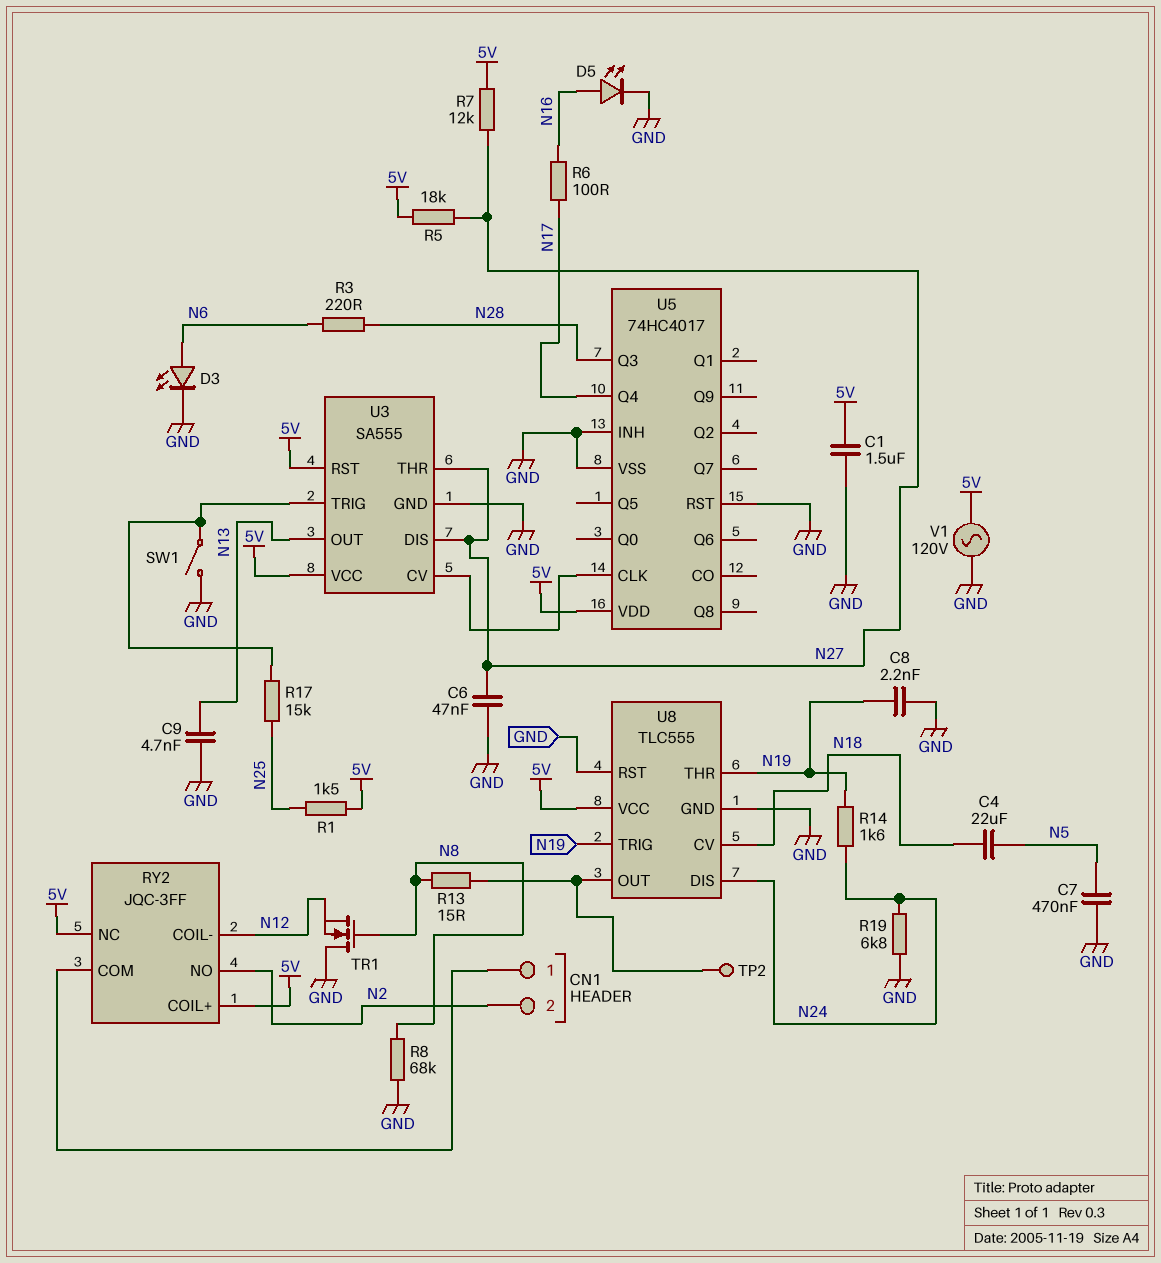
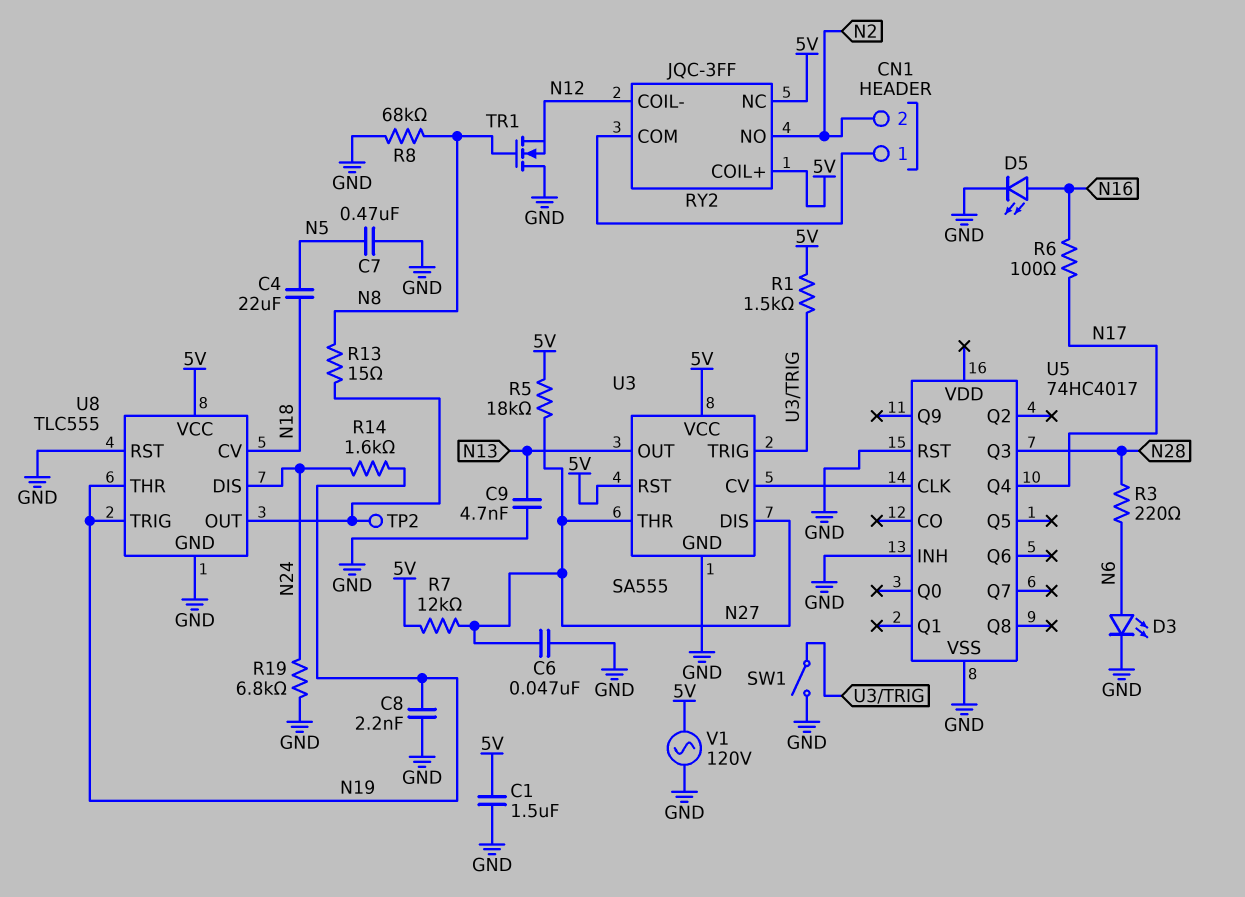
R1: 1.5k (5V, N25) -> 1.5k (5V, U3/TRIG)
R17: 15k (N25, U3/TRIG) -> none
U5 pin VDD: 5V -> none

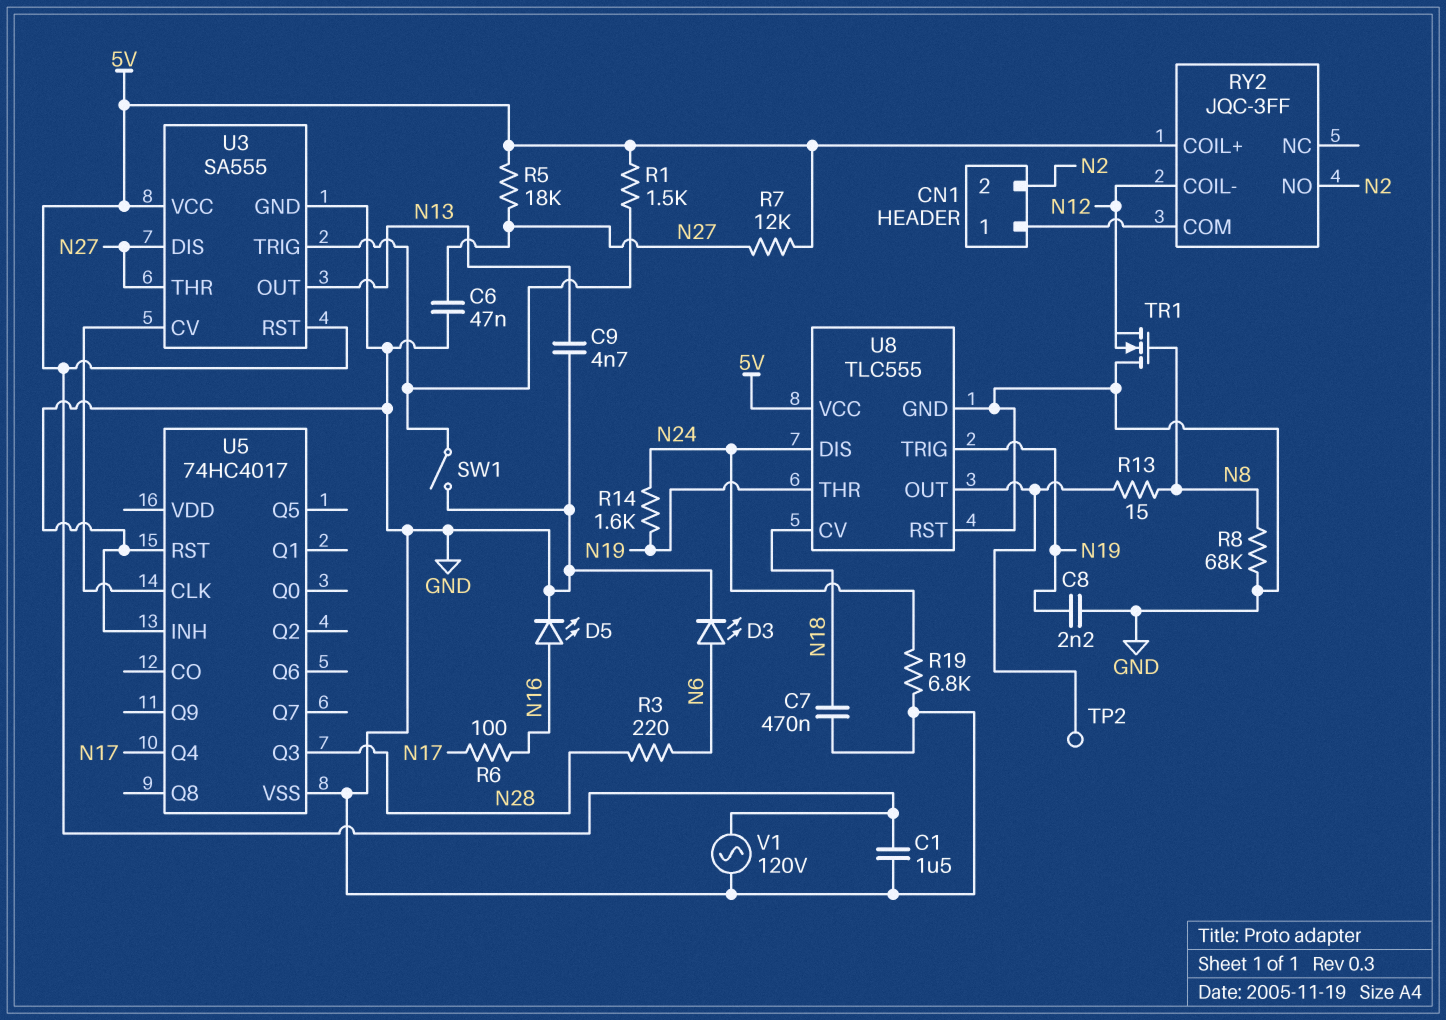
C4: 22uF (N5, N18) -> none
C7: 470nF (GND, N5) -> 470nF (GND, N18)
RY2 pin NC: 5V -> none

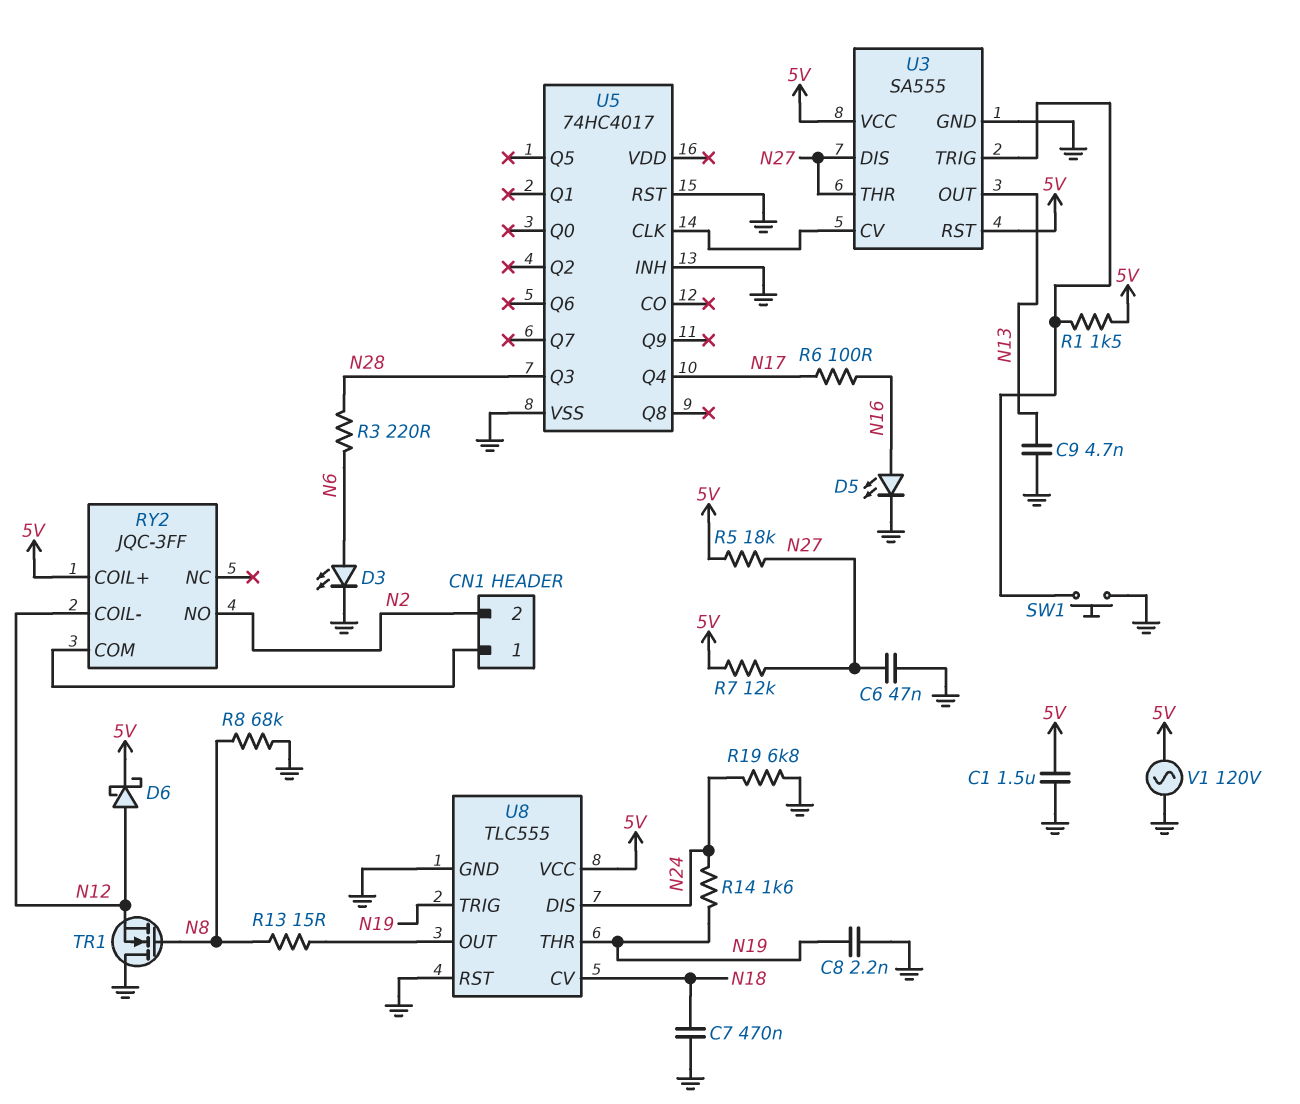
D6: none -> schottky (A N12, K 5V)
SW1: switch (GND, U3/TRIG) -> button (GND, U3/TRIG)
TP2: test point (U8/OUT) -> none

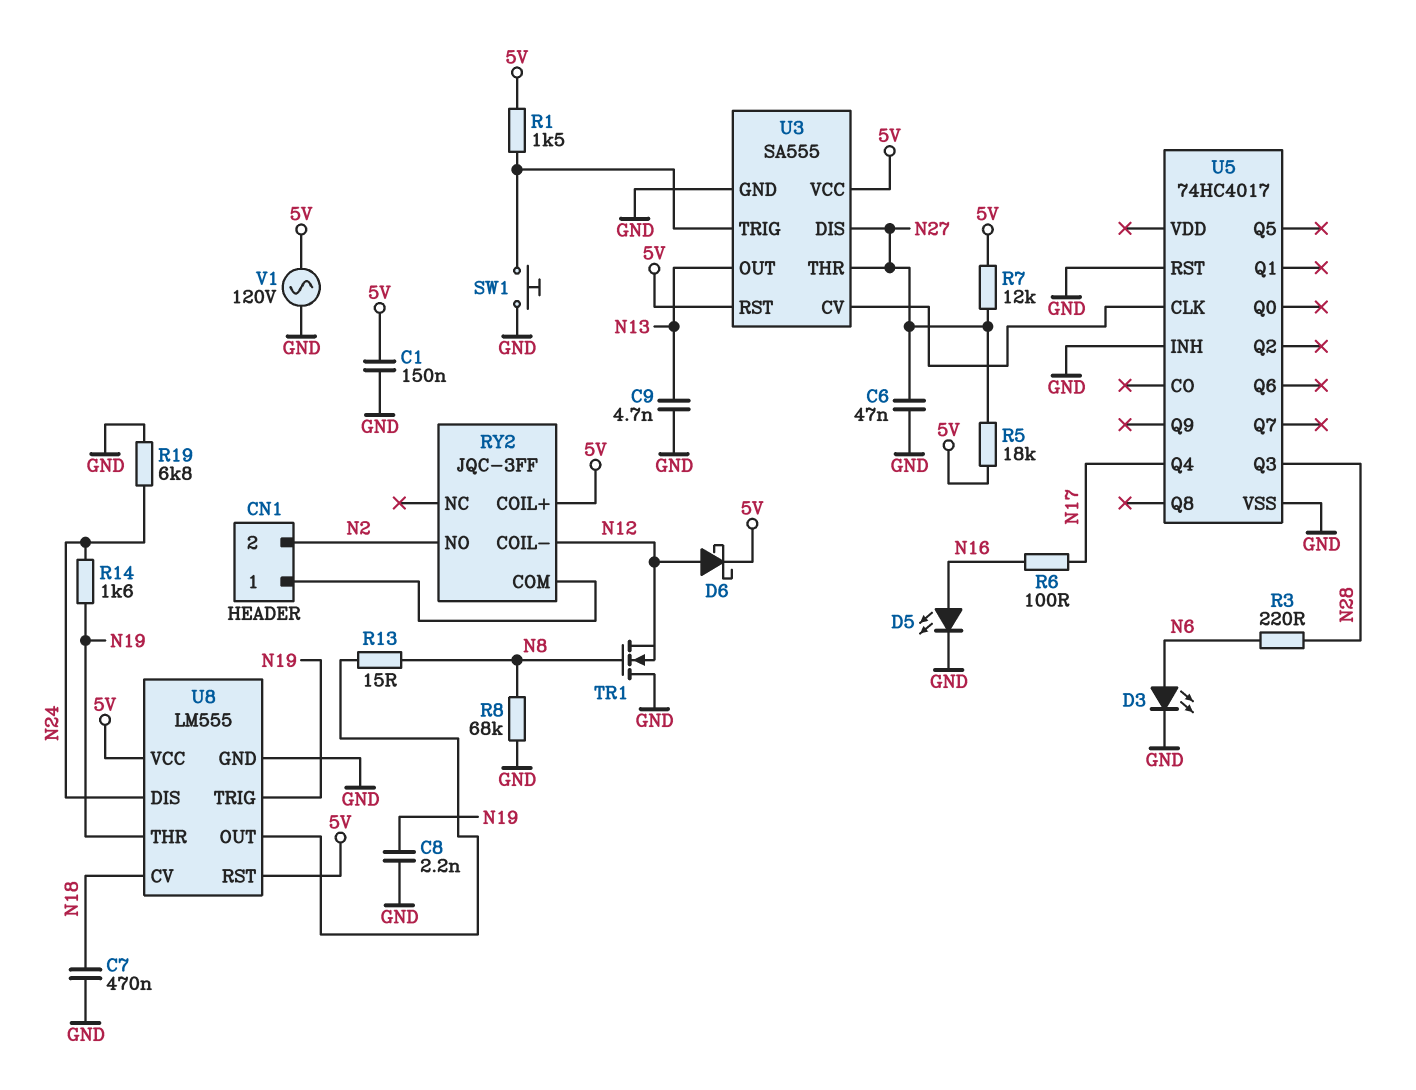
C1: 1.5uF (5V, GND) -> 150nF (5V, GND)
U8: TLC555 -> LM555
U8 pin RST: GND -> 5V

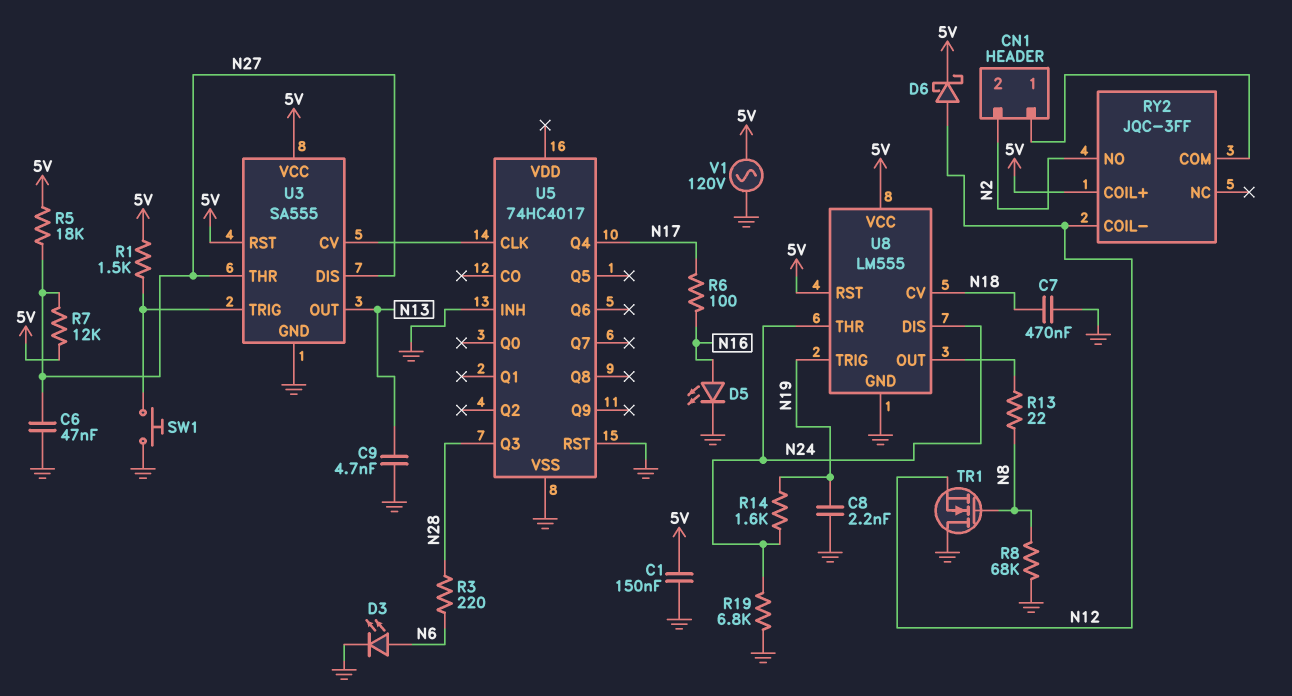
R13: 15 (N8, U8/OUT) -> 22 (N8, U8/OUT)
U8 pin THR: N19 -> N24

